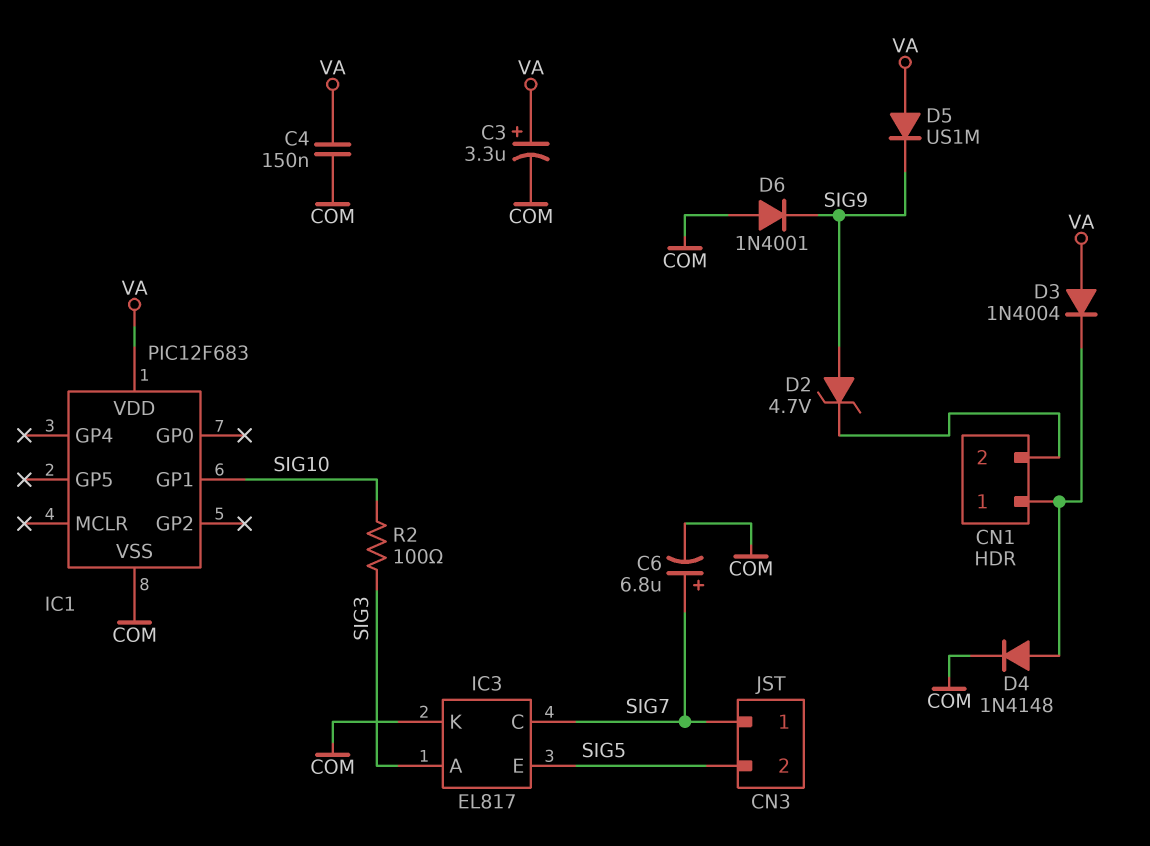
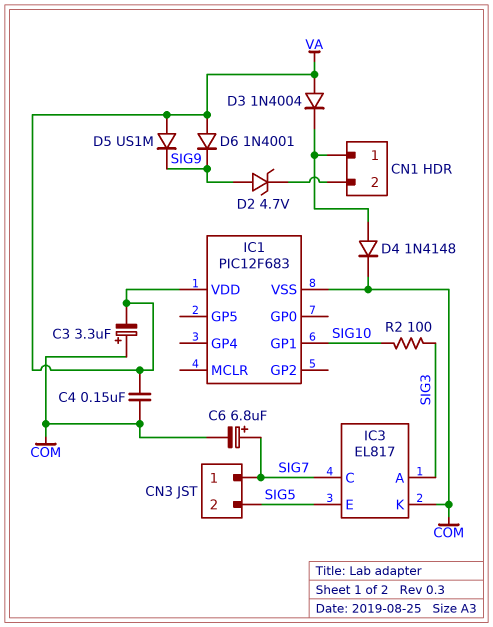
C3: 3.3uF (plus VA, minus COM) -> 3.3uF (plus COM, minus VA)
D6: diode 1N4001 (A COM, K SIG9) -> diode 1N4001 (A VA, K SIG9)

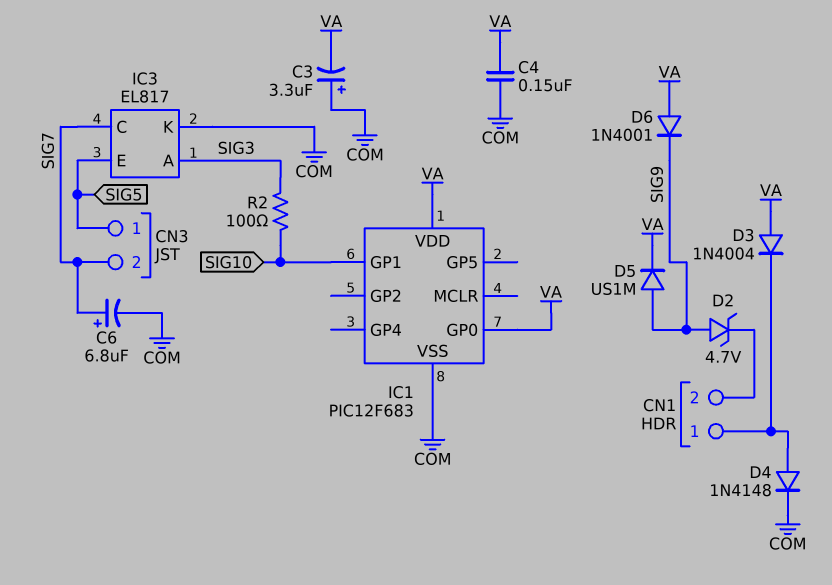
CN3 pin 1: SIG7 -> SIG5
CN3 pin 2: SIG5 -> SIG7
D5: diode US1M (A VA, K SIG9) -> diode US1M (A SIG9, K VA)
IC1 pin GP0: none -> VA

